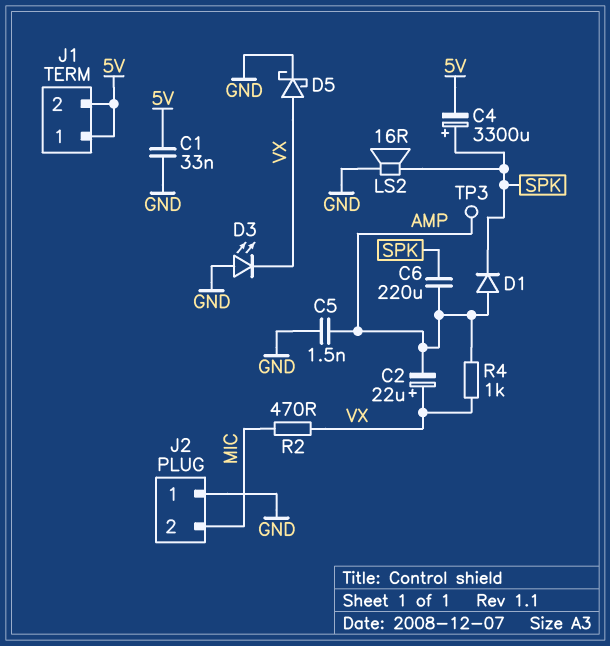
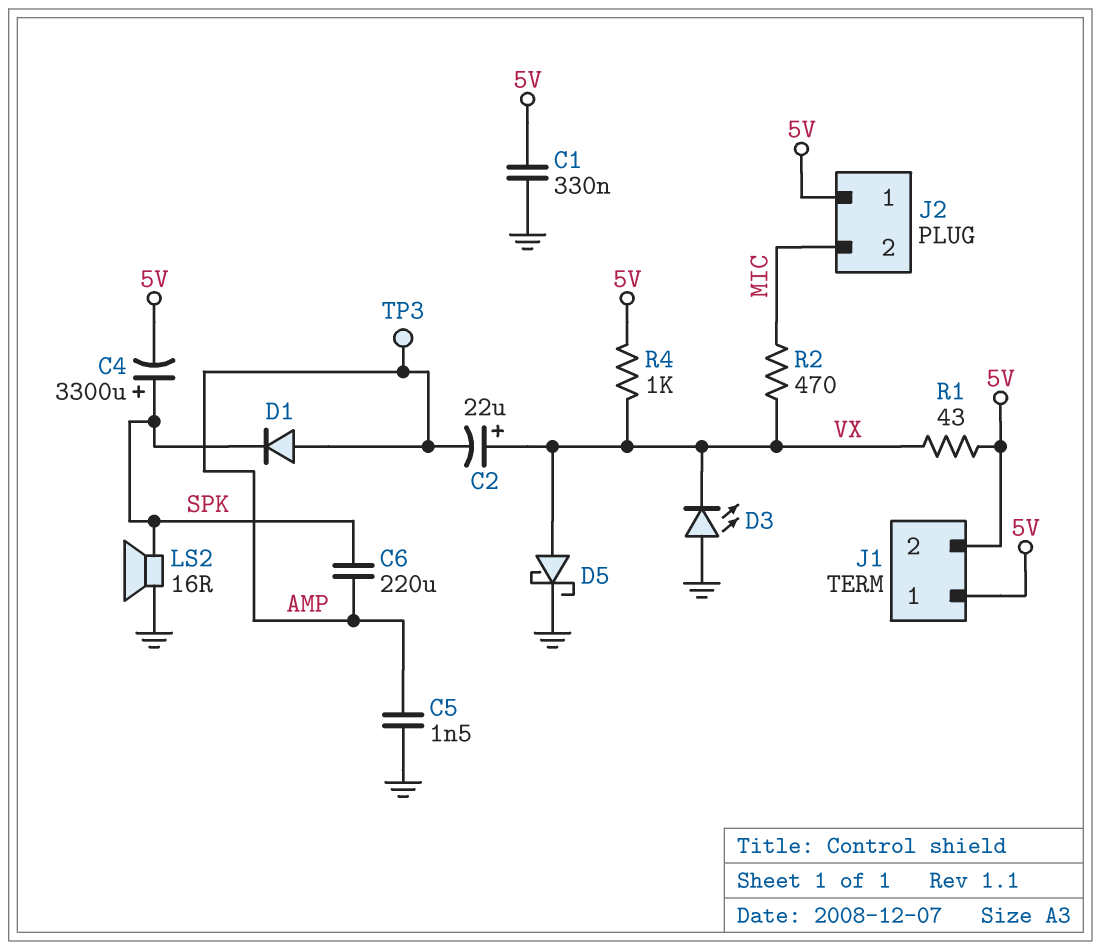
C1: 33nF (5V, GND) -> 330nF (5V, GND)
J2 pin 1: GND -> 5V
R1: none -> 43 (5V, VX)
R4: 1k (AMP, VX) -> 1k (5V, VX)

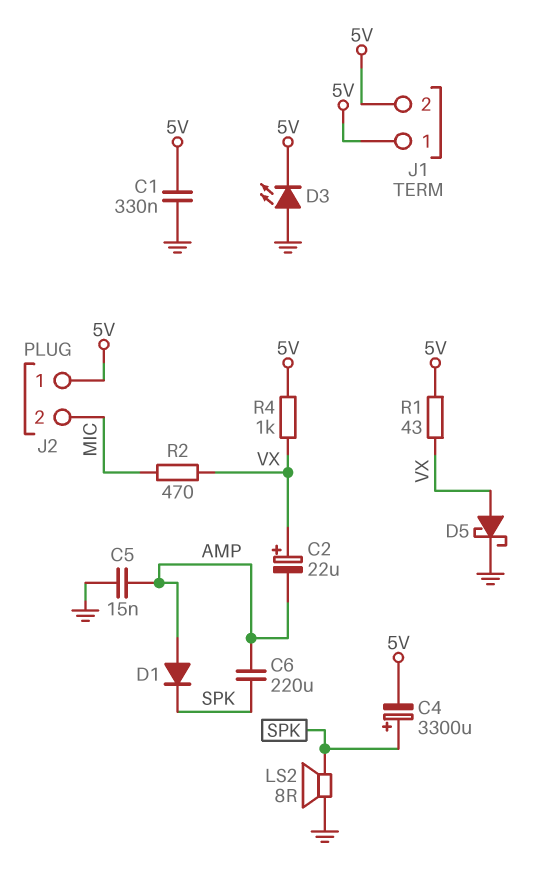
C5: 1.5nF (AMP, GND) -> 15nF (AMP, GND)
D3: LED (A GND, K VX) -> LED (A GND, K 5V)
LS2: speaker 16R (GND, SPK) -> speaker 8R (GND, SPK)
TP3: test point (AMP) -> none

